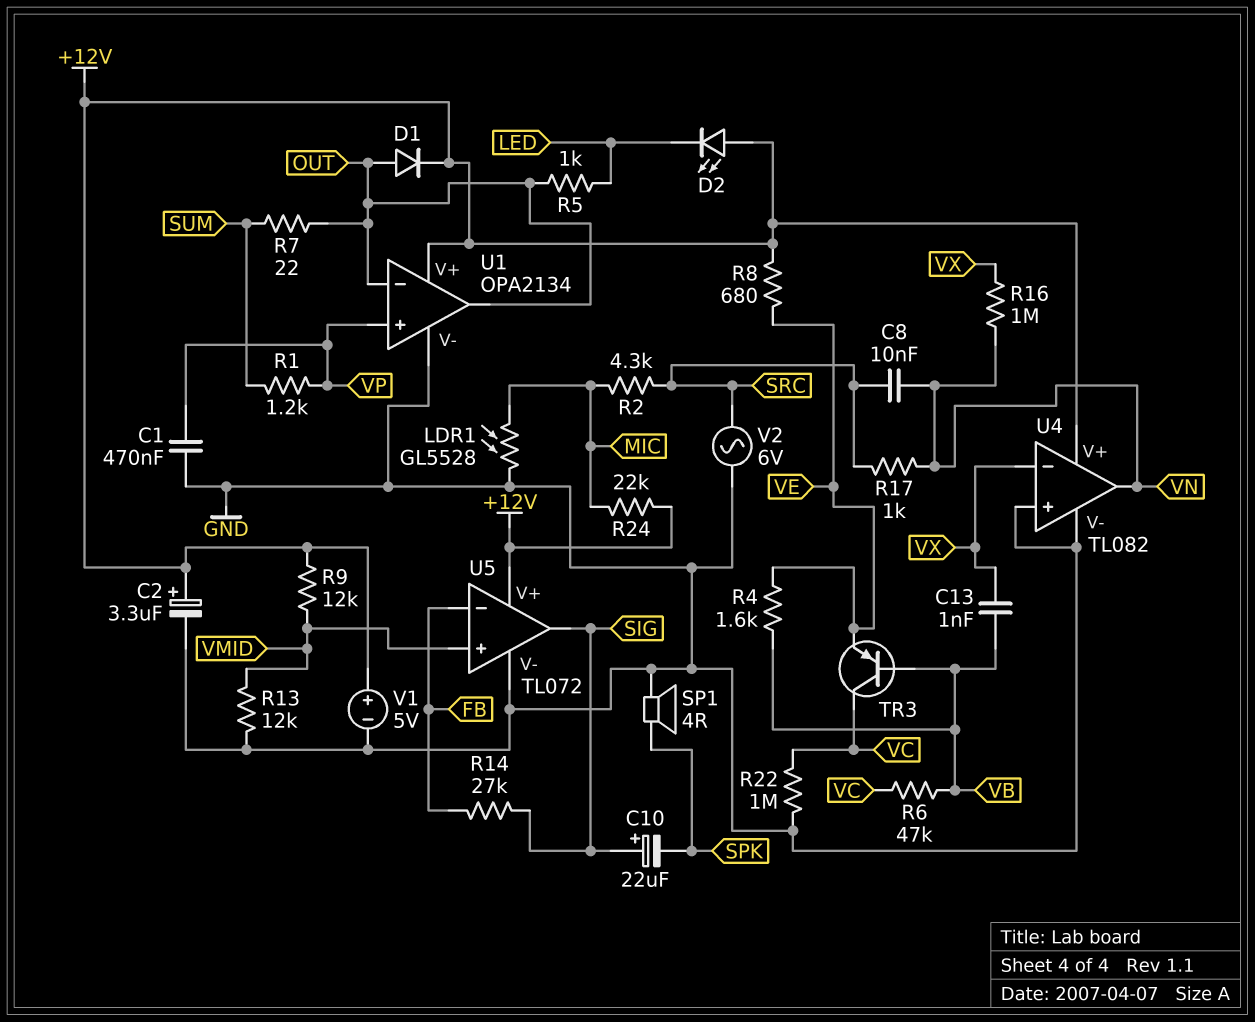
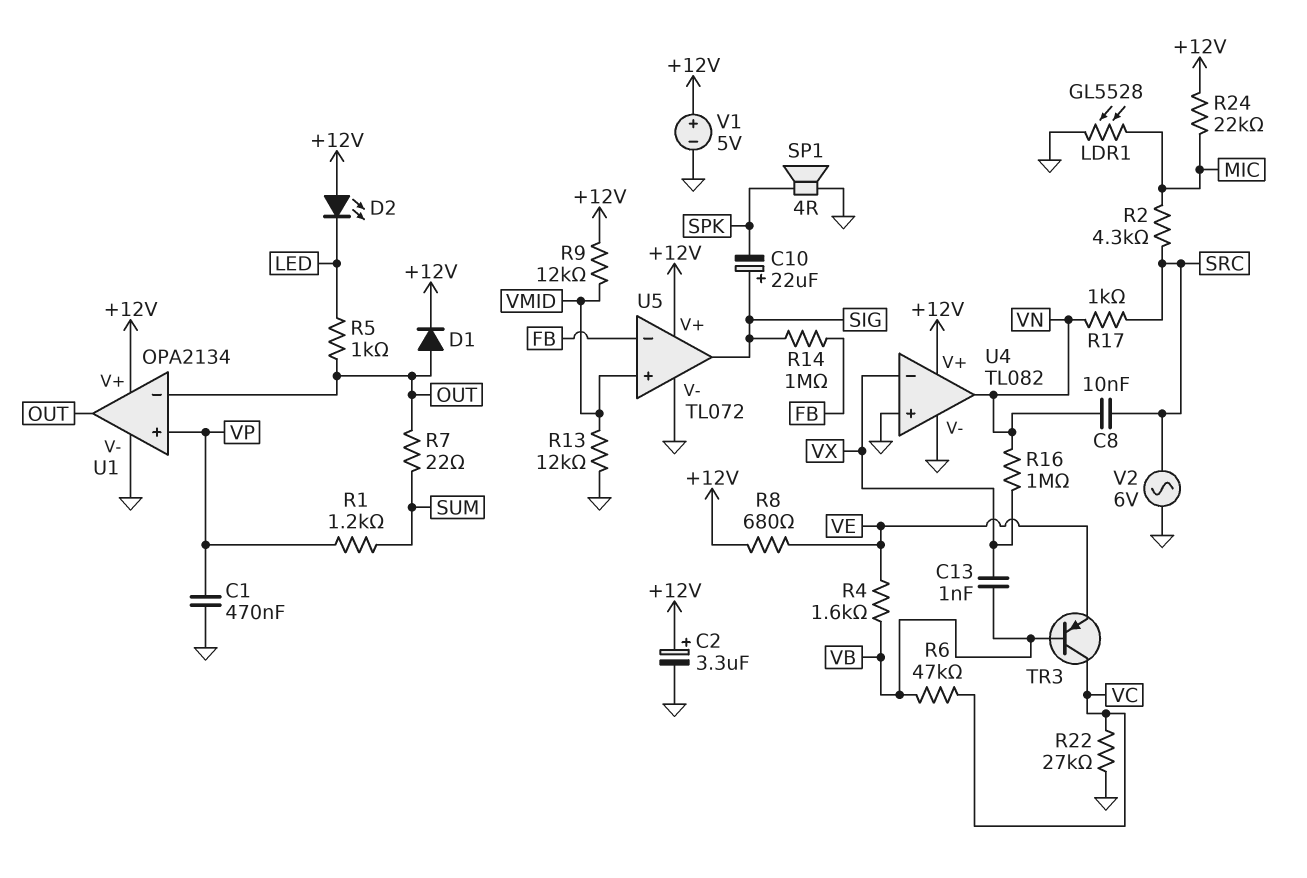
R14: 27k (FB, SIG) -> 1M (FB, SIG)
R22: 1M (GND, VC) -> 27k (GND, VC)

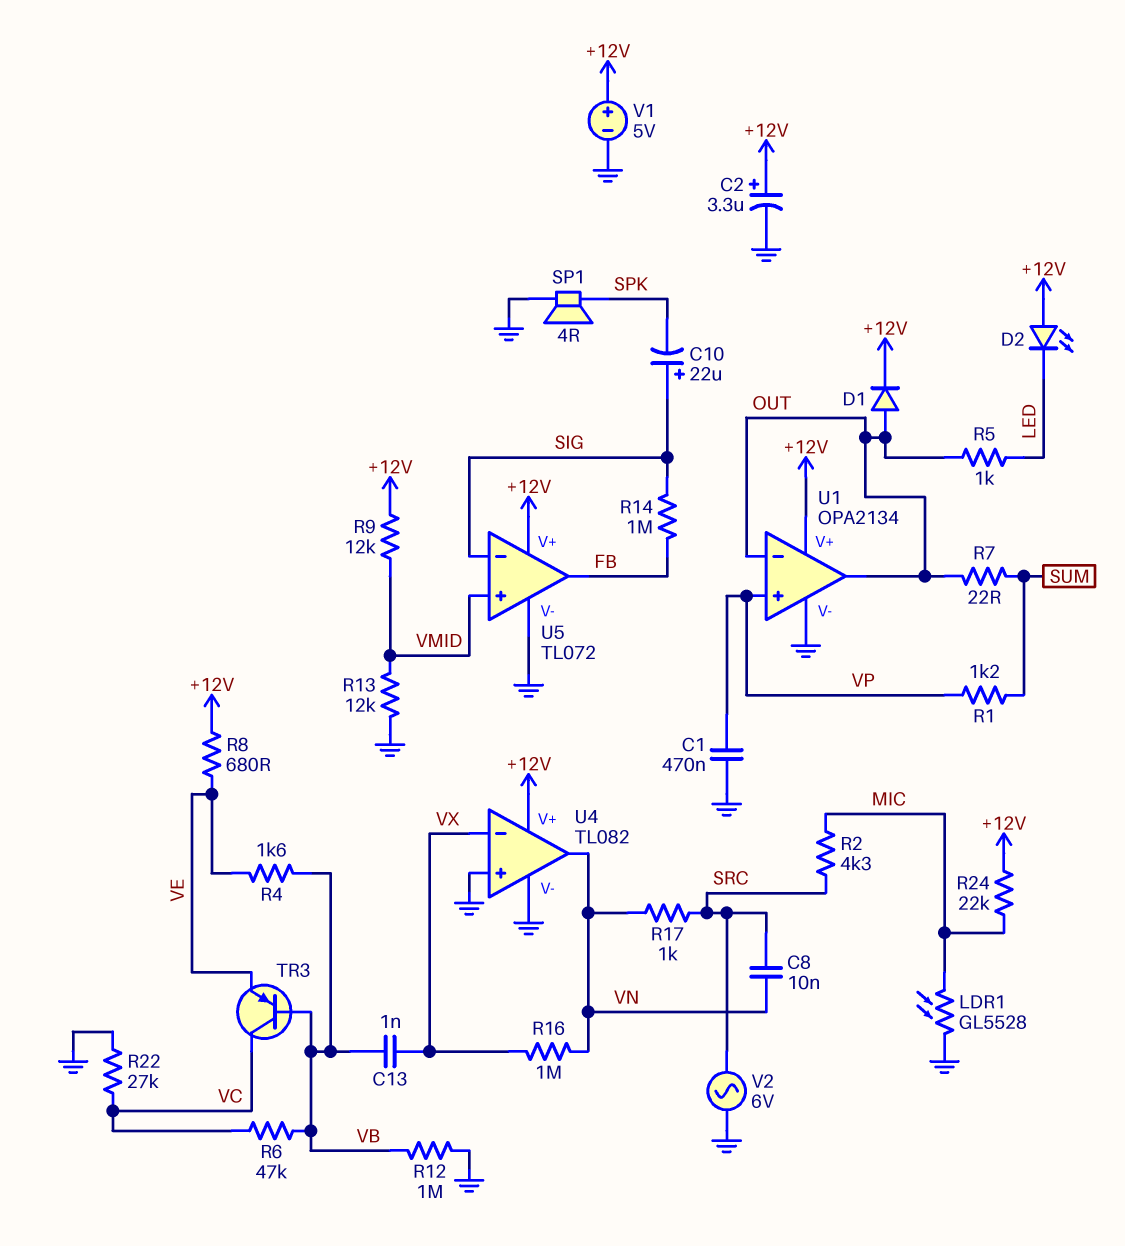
R12: none -> 1M (GND, VB)
U5 pin in-: FB -> SIG
U5 pin out: SIG -> FB

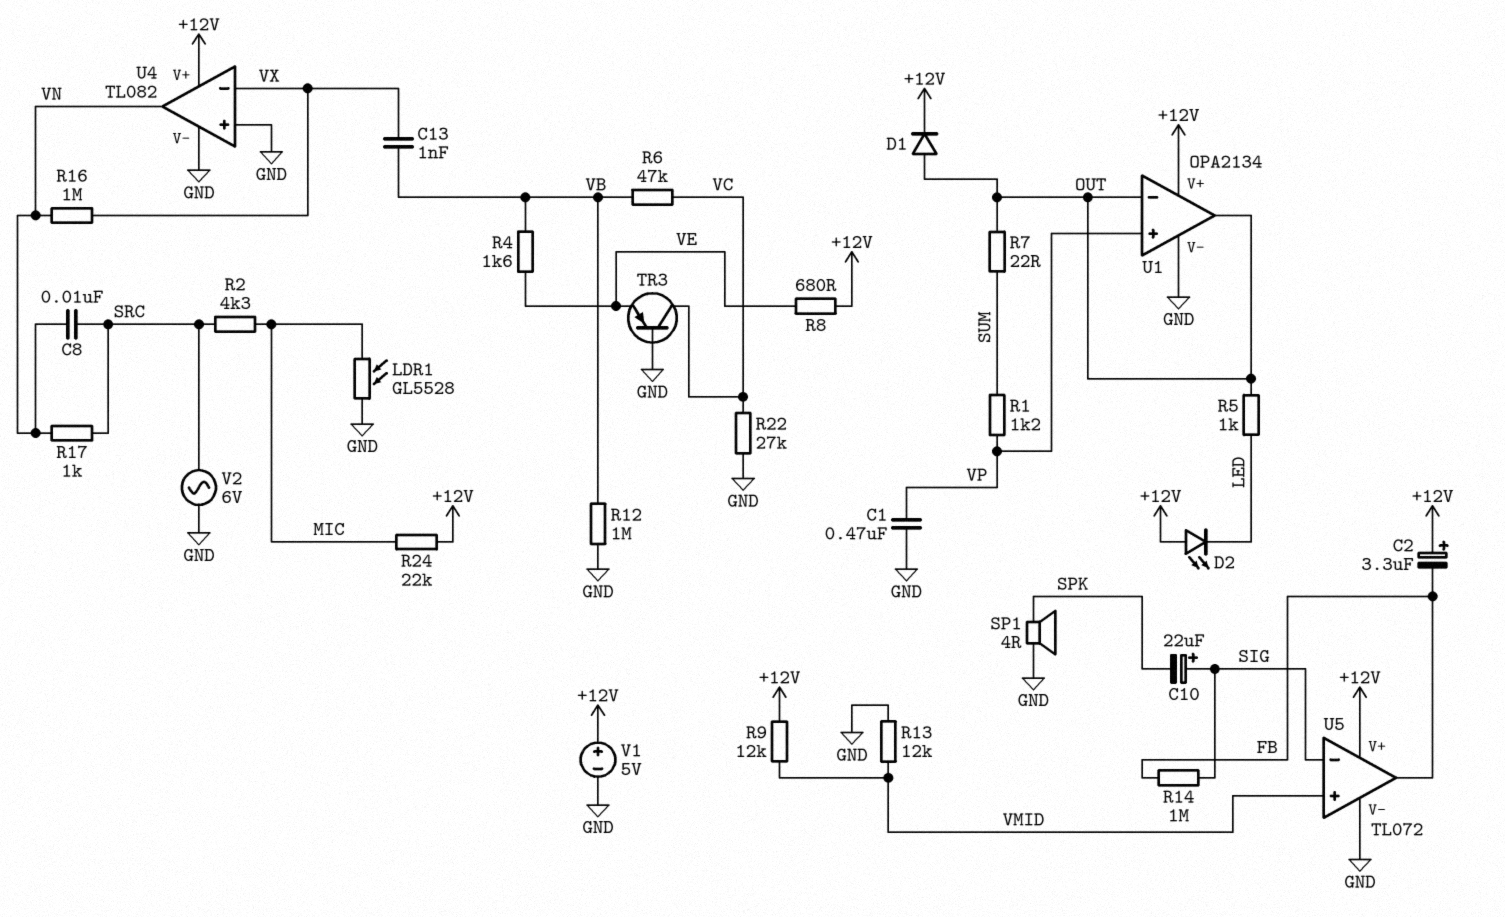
C2: 3.3uF (plus +12V, minus GND) -> 3.3uF (plus +12V, minus FB)
TR3: PNP (B VB, C VC, E VE) -> PNP (B GND, C VC, E VE)

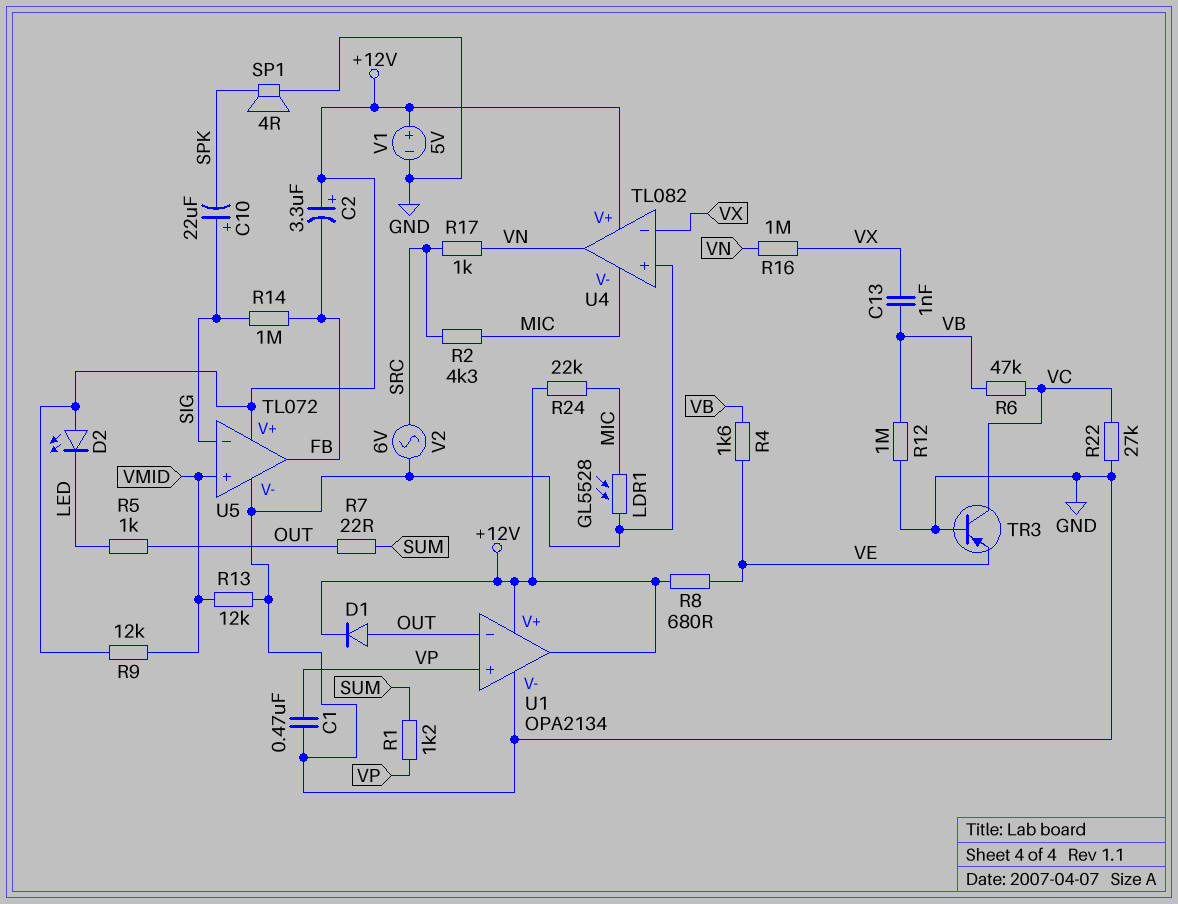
C8: 10nF (SRC, VN) -> none
U1 pin out: OUT -> +12V
U4 pin V-: GND -> MIC

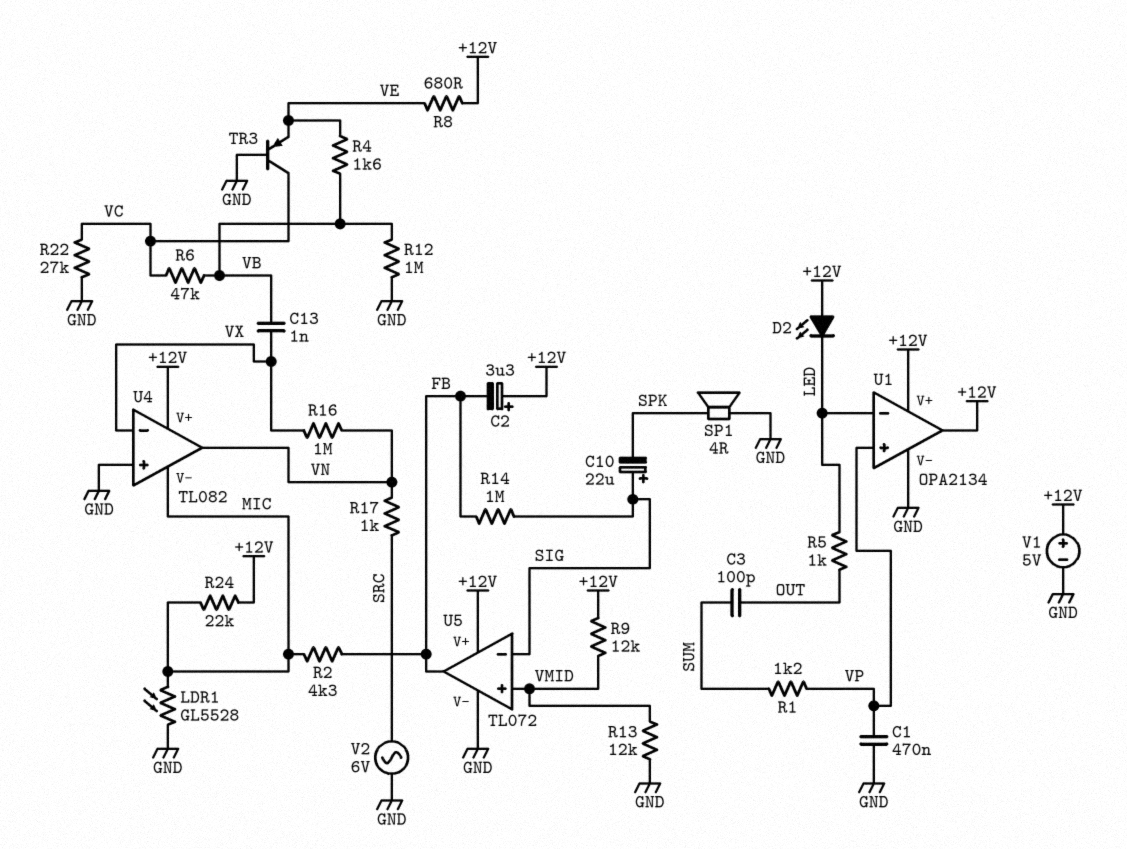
C3: none -> 100pF (OUT, SUM)
D1: diode (A OUT, K +12V) -> none
R2: 4.3k (MIC, SRC) -> 4.3k (FB, MIC)
R7: 22 (OUT, SUM) -> none
U1 pin in-: OUT -> LED

